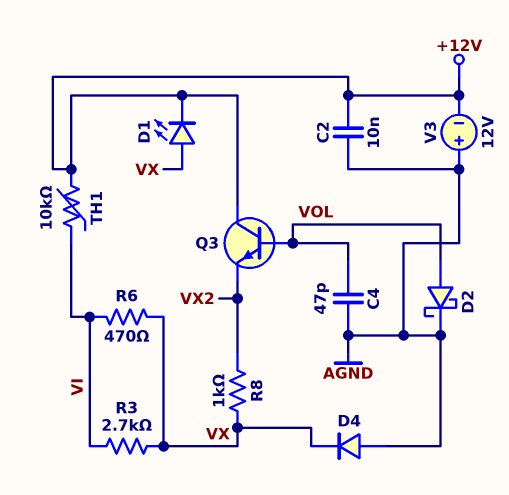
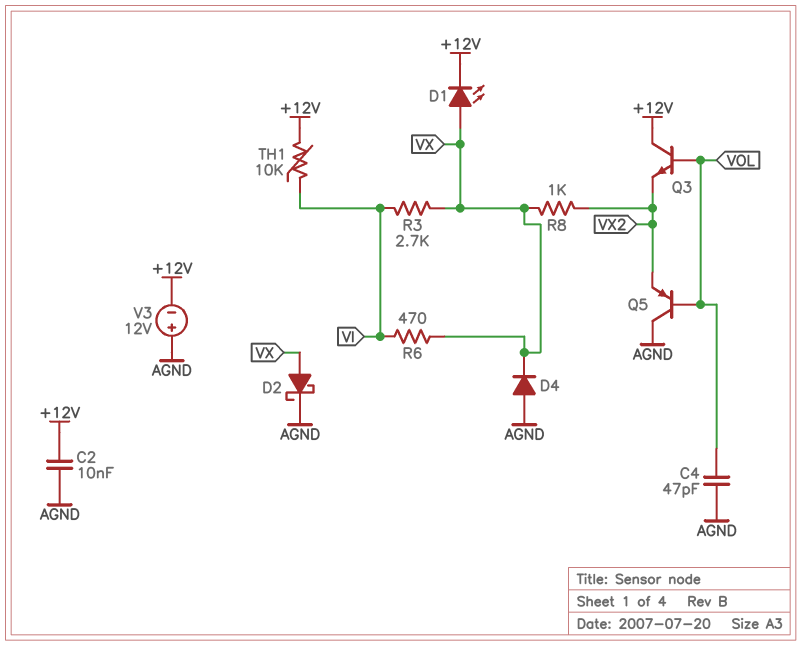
D2: schottky (A VOL, K AGND) -> schottky (A VX, K AGND)
Q5: none -> PNP (B VOL, C AGND, E VX2)

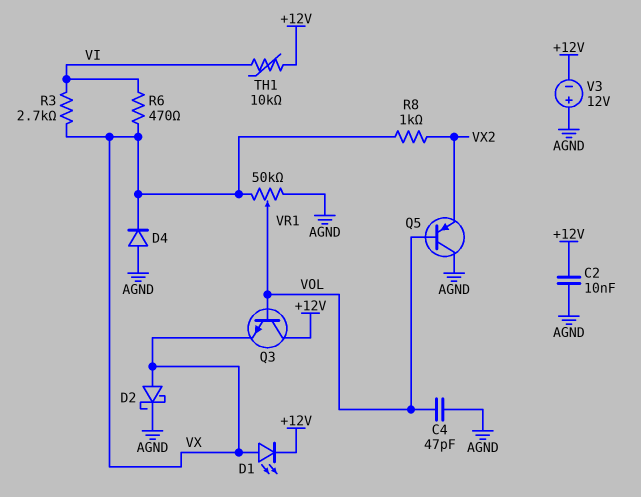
Q3: NPN (B VOL, C +12V, E VX2) -> NPN (B VOL, C +12V, E VX)
VR1: none -> 50k (AGND, VX, wiper VOL)

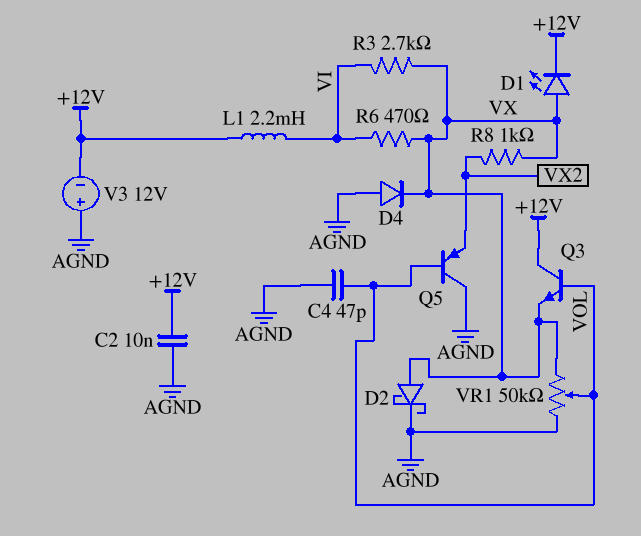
L1: none -> 2.2mH (+12V, VI)
TH1: 10k (+12V, VI) -> none

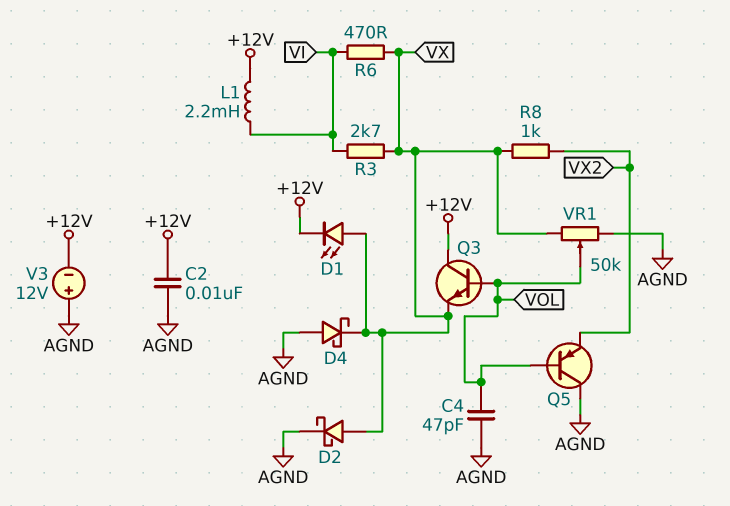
D4: diode (A AGND, K VX) -> schottky (A AGND, K VX)

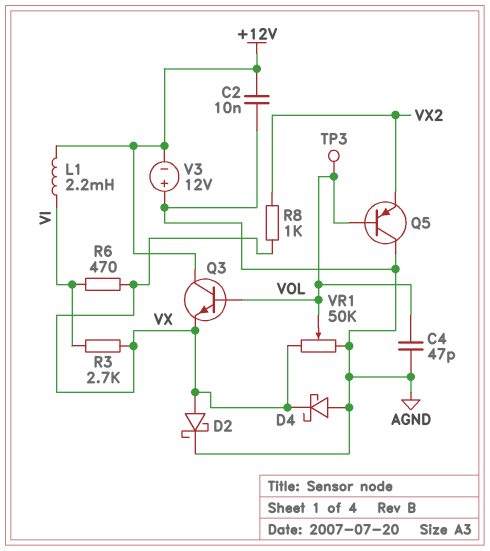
D1: LED (A VX, K +12V) -> none
TP3: none -> test point (VOL)

